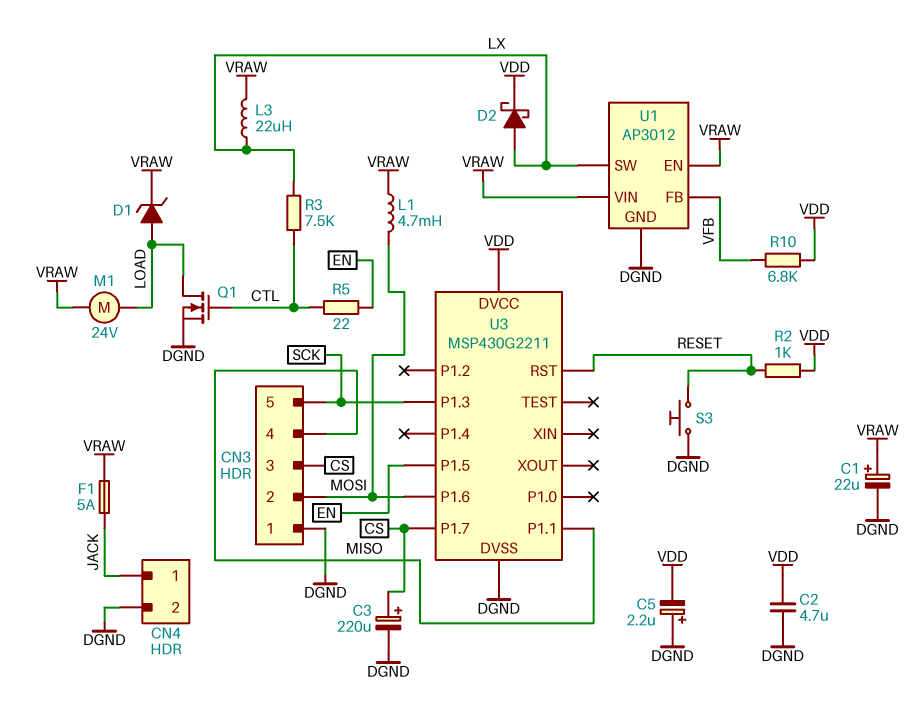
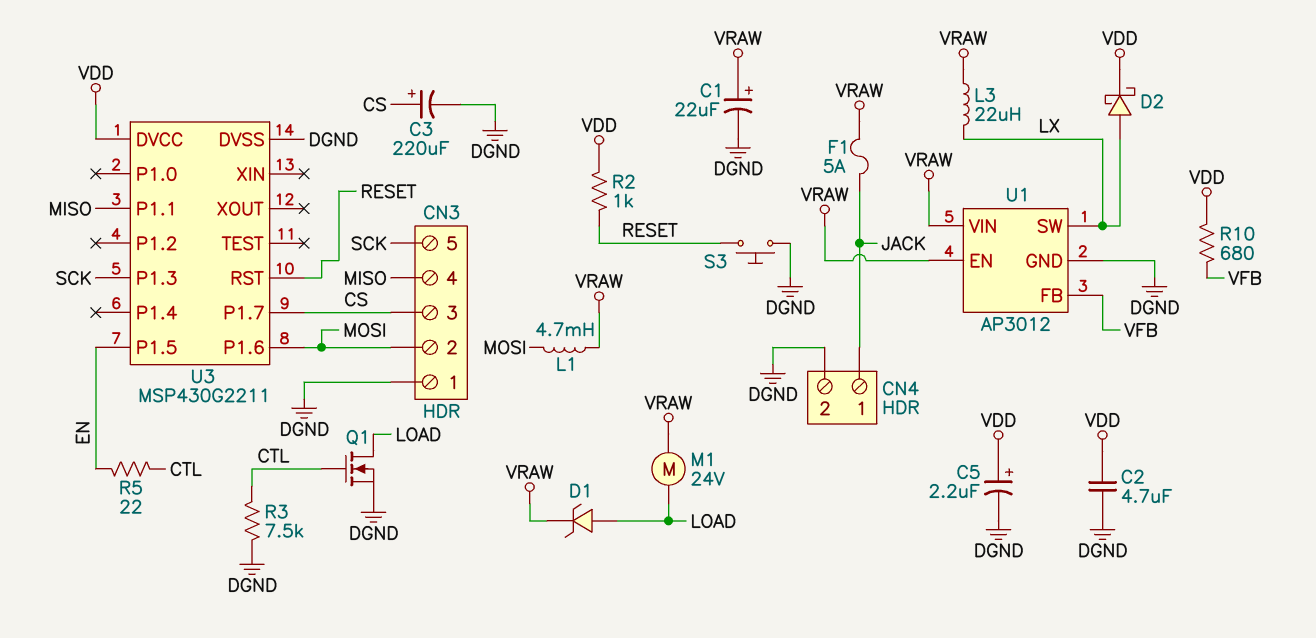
C5: 2.2uF (plus DGND, minus VDD) -> 2.2uF (plus VDD, minus DGND)
R3: 7.5k (CTL, LX) -> 7.5k (CTL, DGND)
R10: 6.8k (VDD, VFB) -> 680 (VDD, VFB)

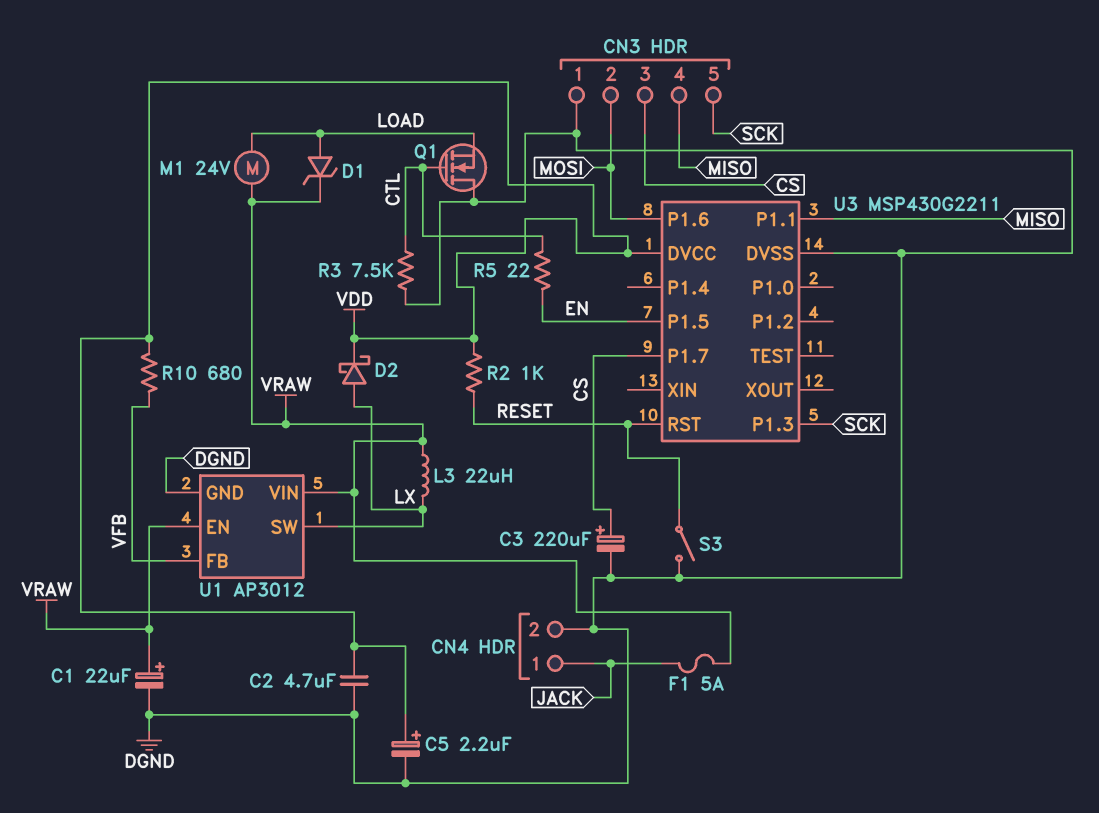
L1: 4.7mH (MOSI, VRAW) -> none
Q1: NMOS (G CTL, D LOAD, S DGND) -> NMOS (G CTL, D DGND, S LOAD)
S3: button (DGND, RESET) -> switch (DGND, RESET)

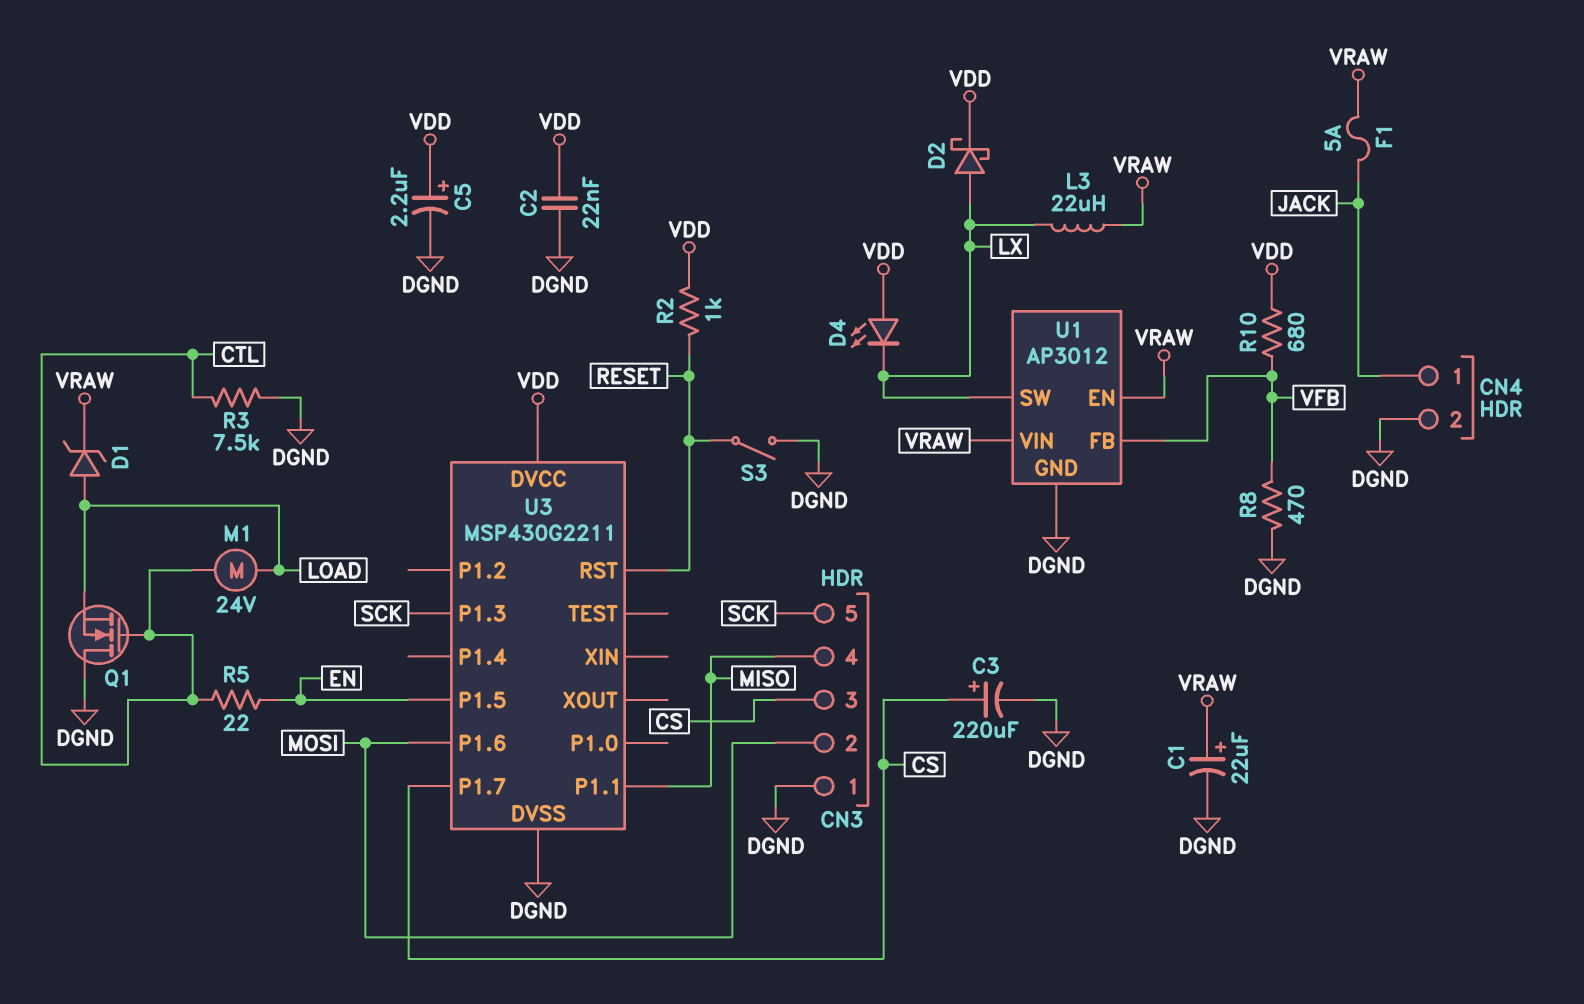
C2: 4.7uF (DGND, VDD) -> 22nF (DGND, VDD)
D4: none -> LED (A VDD, K LX)
M1: motor 24V (LOAD, VRAW) -> motor 24V (CTL, LOAD)
R8: none -> 470 (DGND, VFB)

